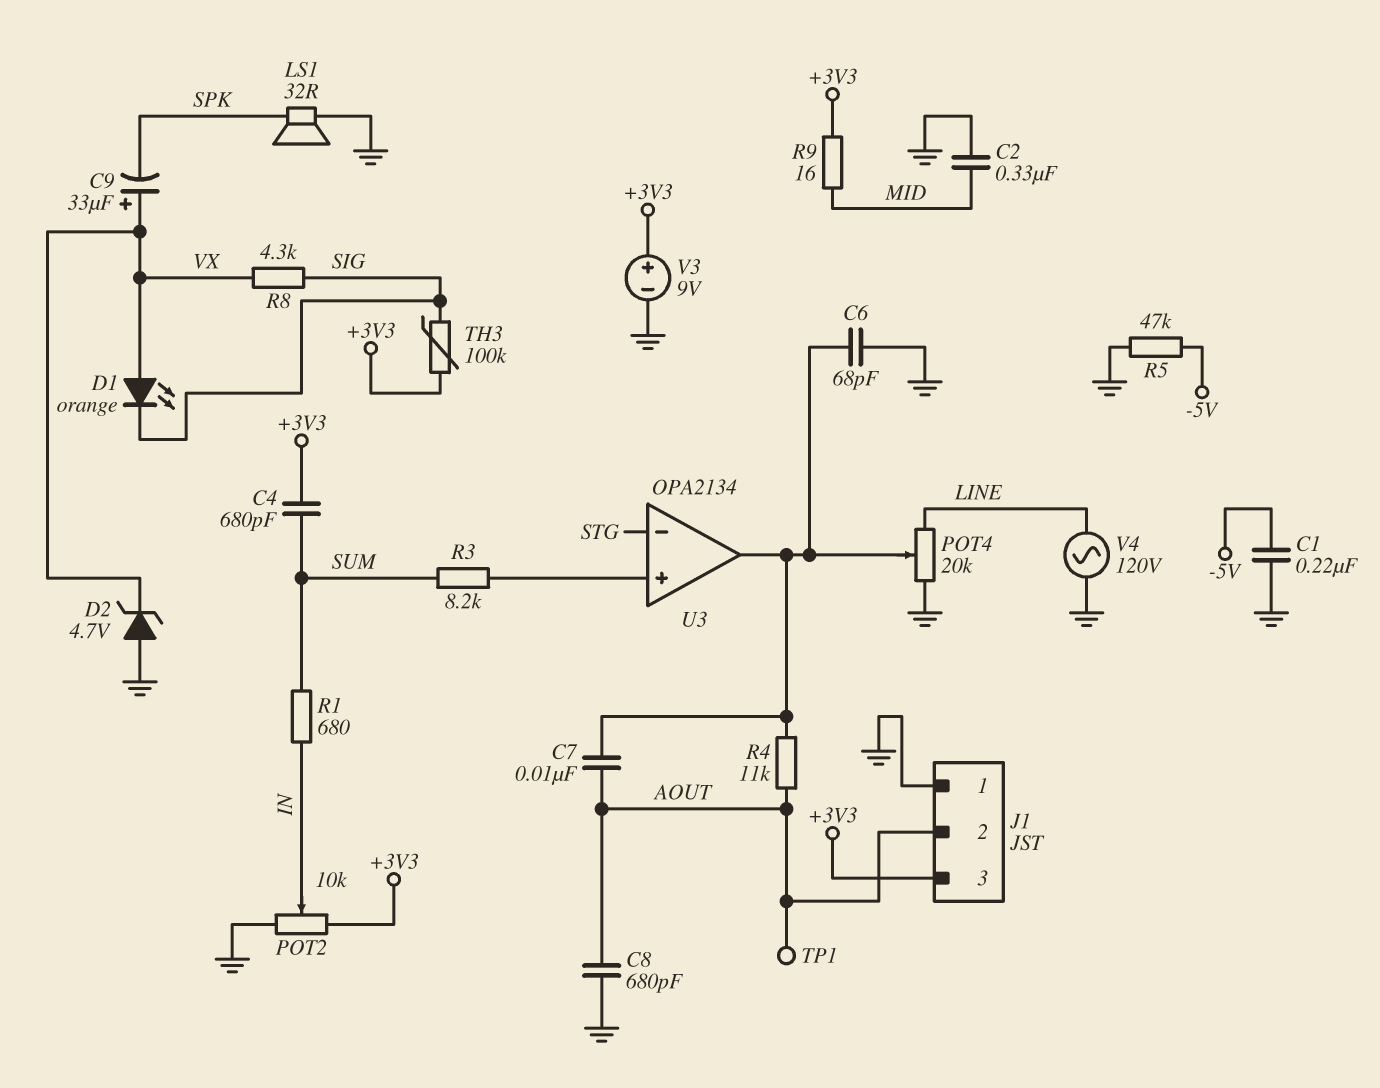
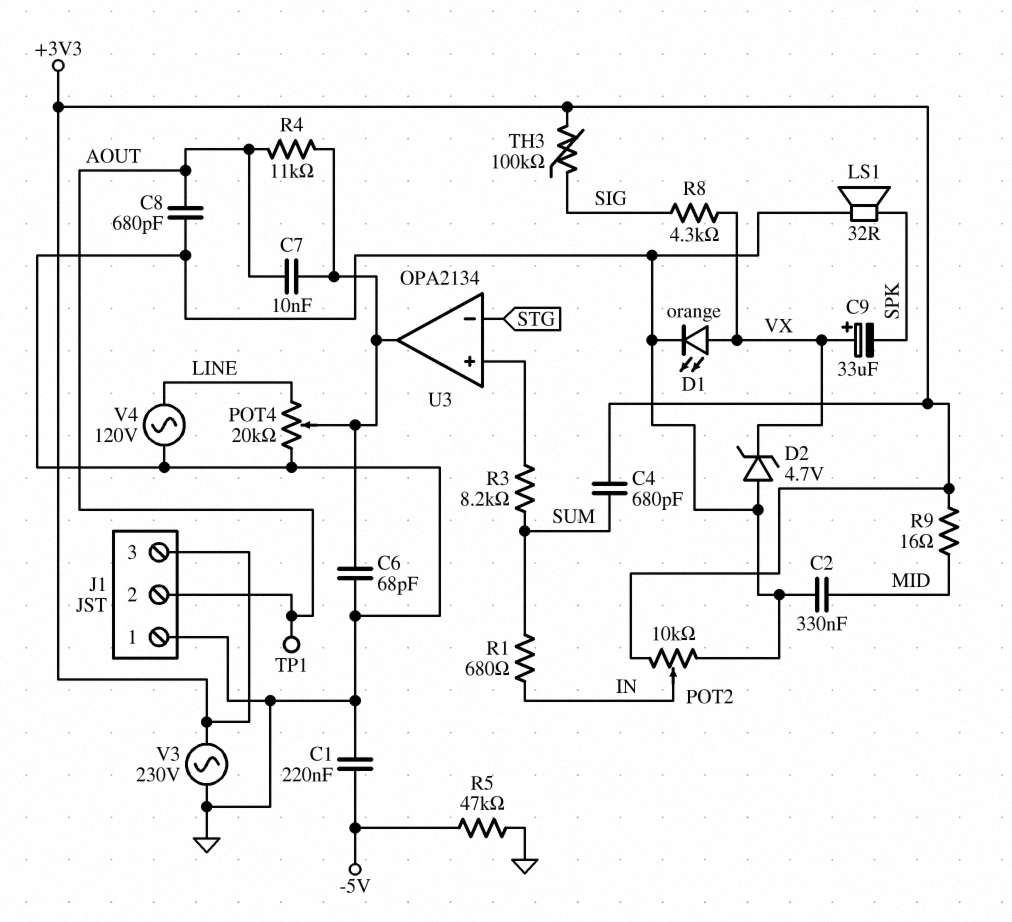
D1: LED orange (A VX, K SIG) -> LED orange (A VX, K GND)
V3: 9V (plus +3V3, minus GND) -> AC 230V (+3V3, GND)

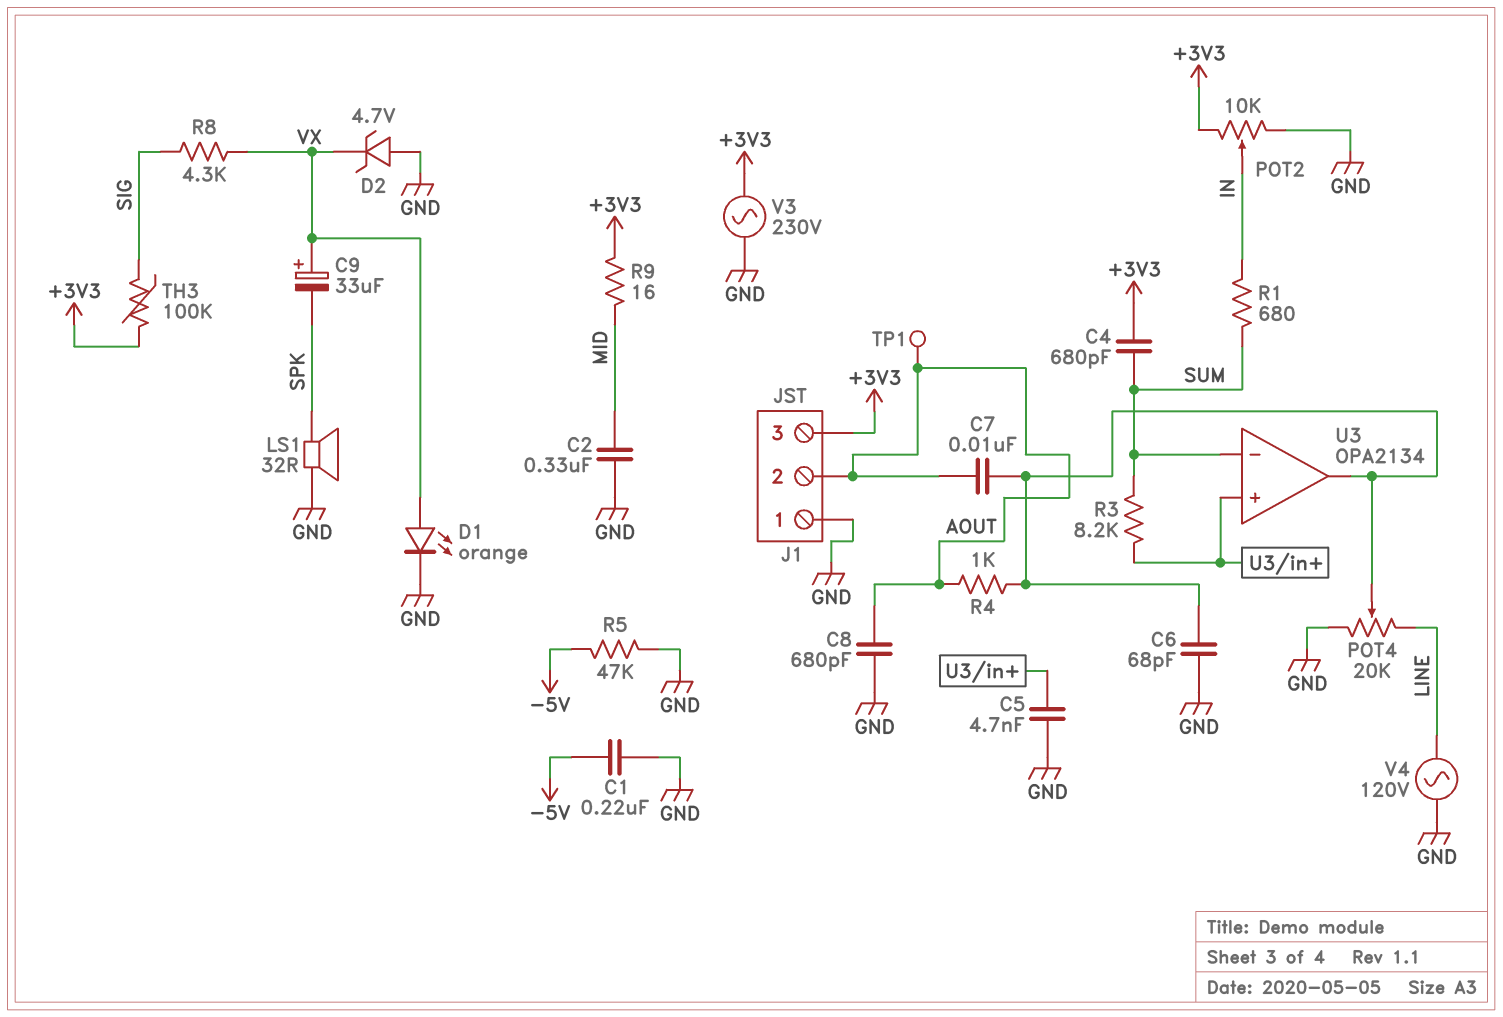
C5: none -> 4.7nF (GND, U3/in+)
R4: 11k (AOUT, U3/out) -> 1k (AOUT, U3/out)
U3 pin in-: STG -> SUM

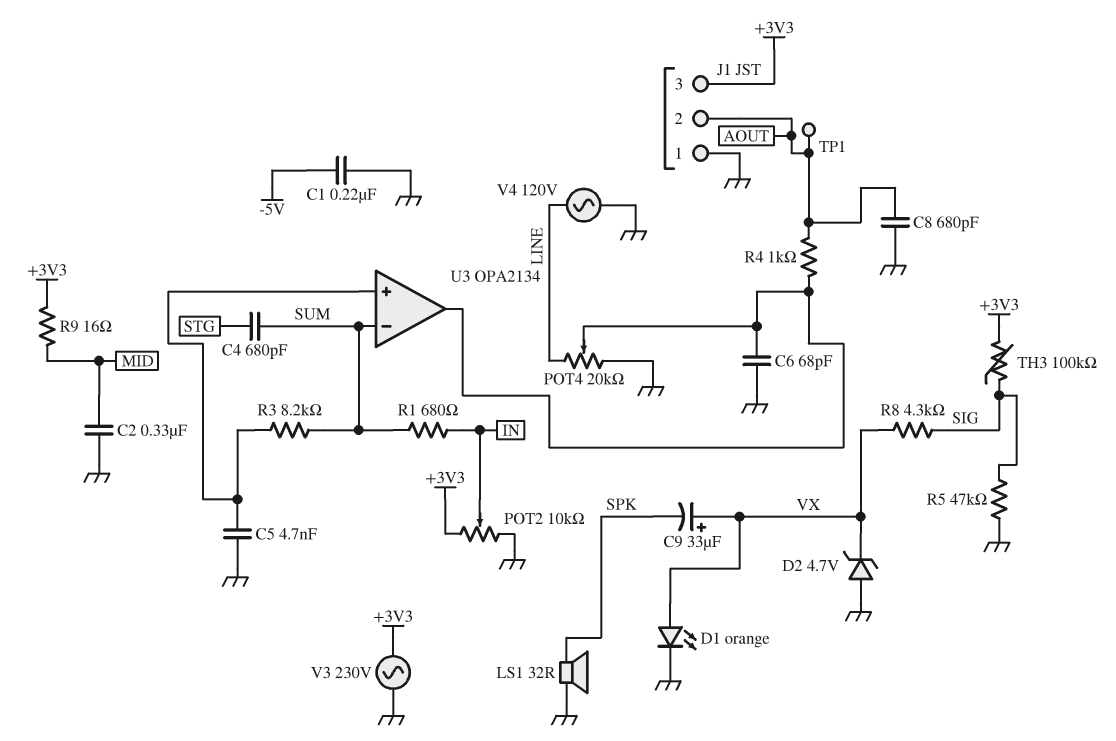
C4: 680pF (+3V3, SUM) -> 680pF (STG, SUM)
C7: 10nF (AOUT, U3/out) -> none
R5: 47k (-5V, GND) -> 47k (GND, SIG)

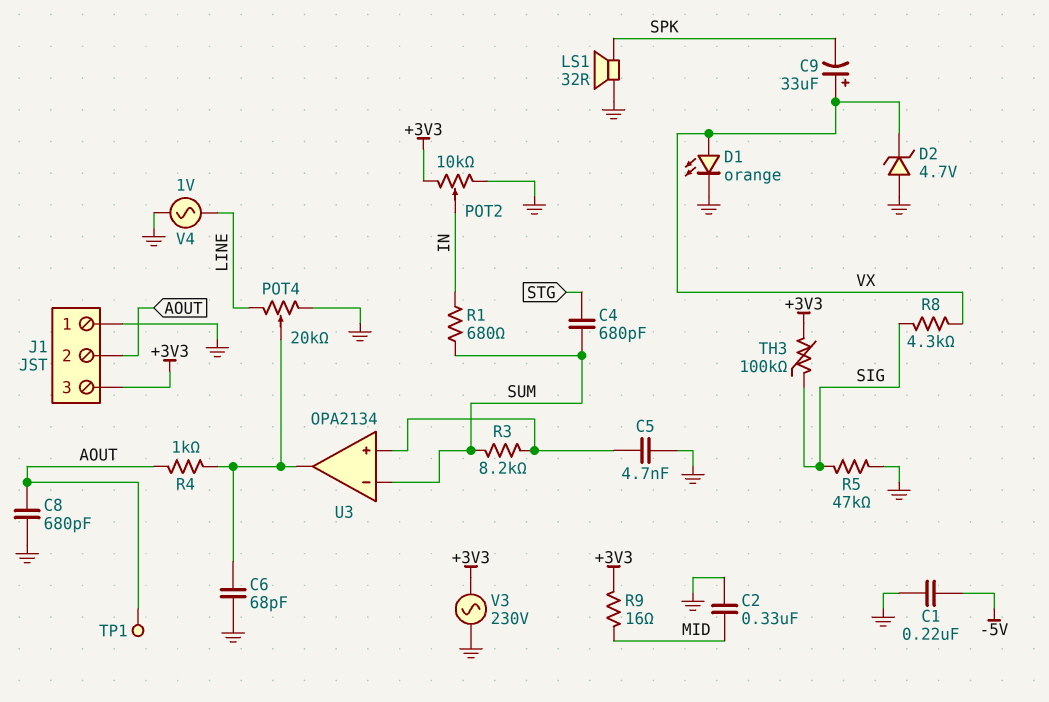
V4: AC 120V (GND, LINE) -> AC 1V (GND, LINE)

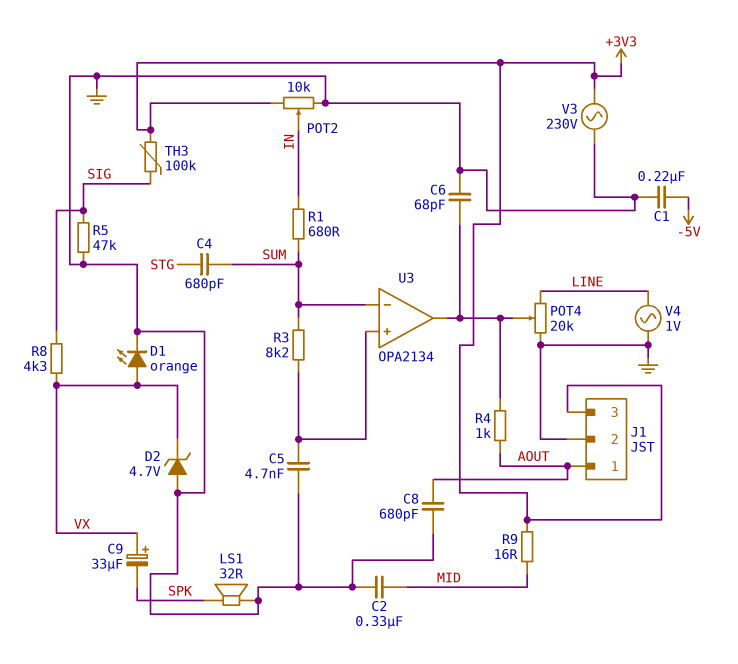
J1 pin 1: GND -> AOUT
J1 pin 2: AOUT -> GND
TP1: test point (AOUT) -> none

